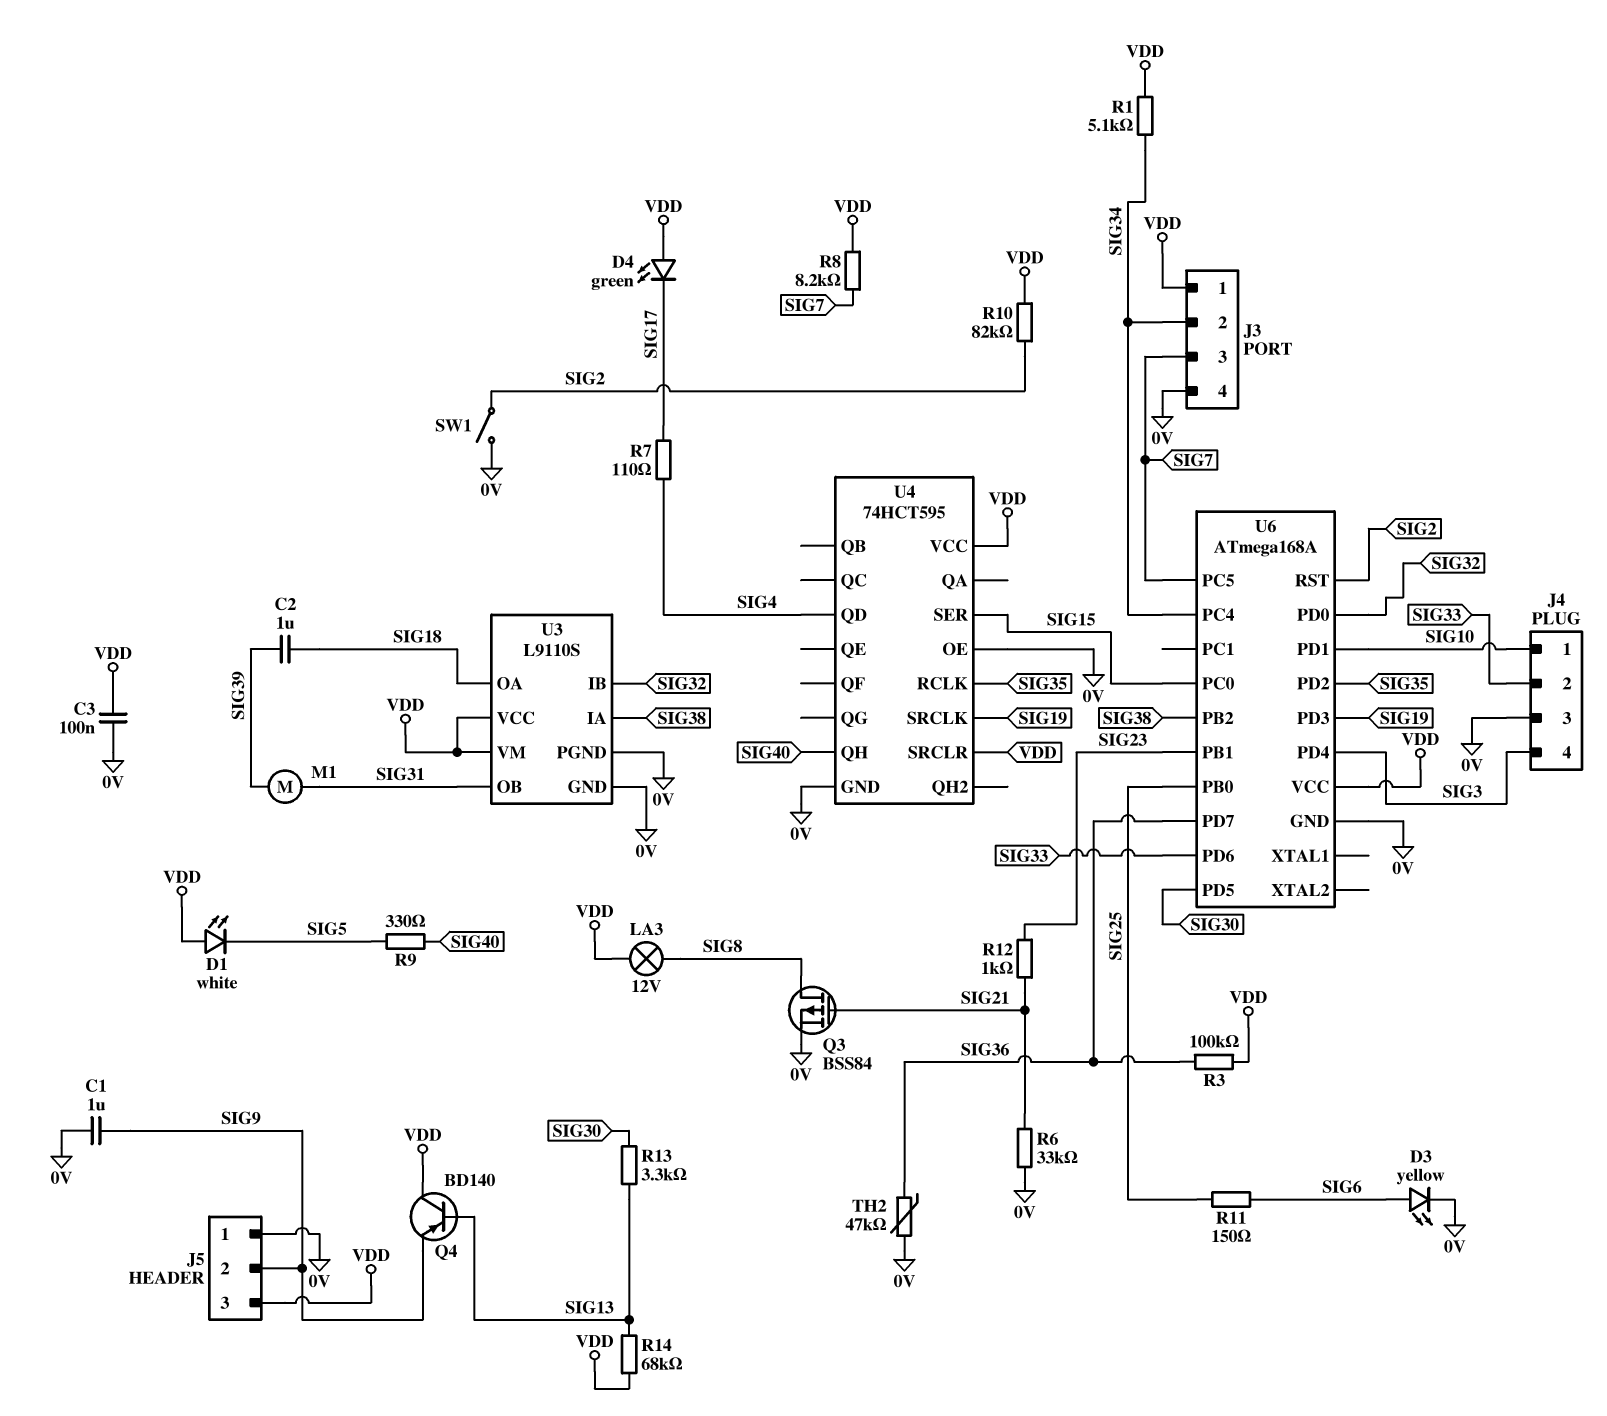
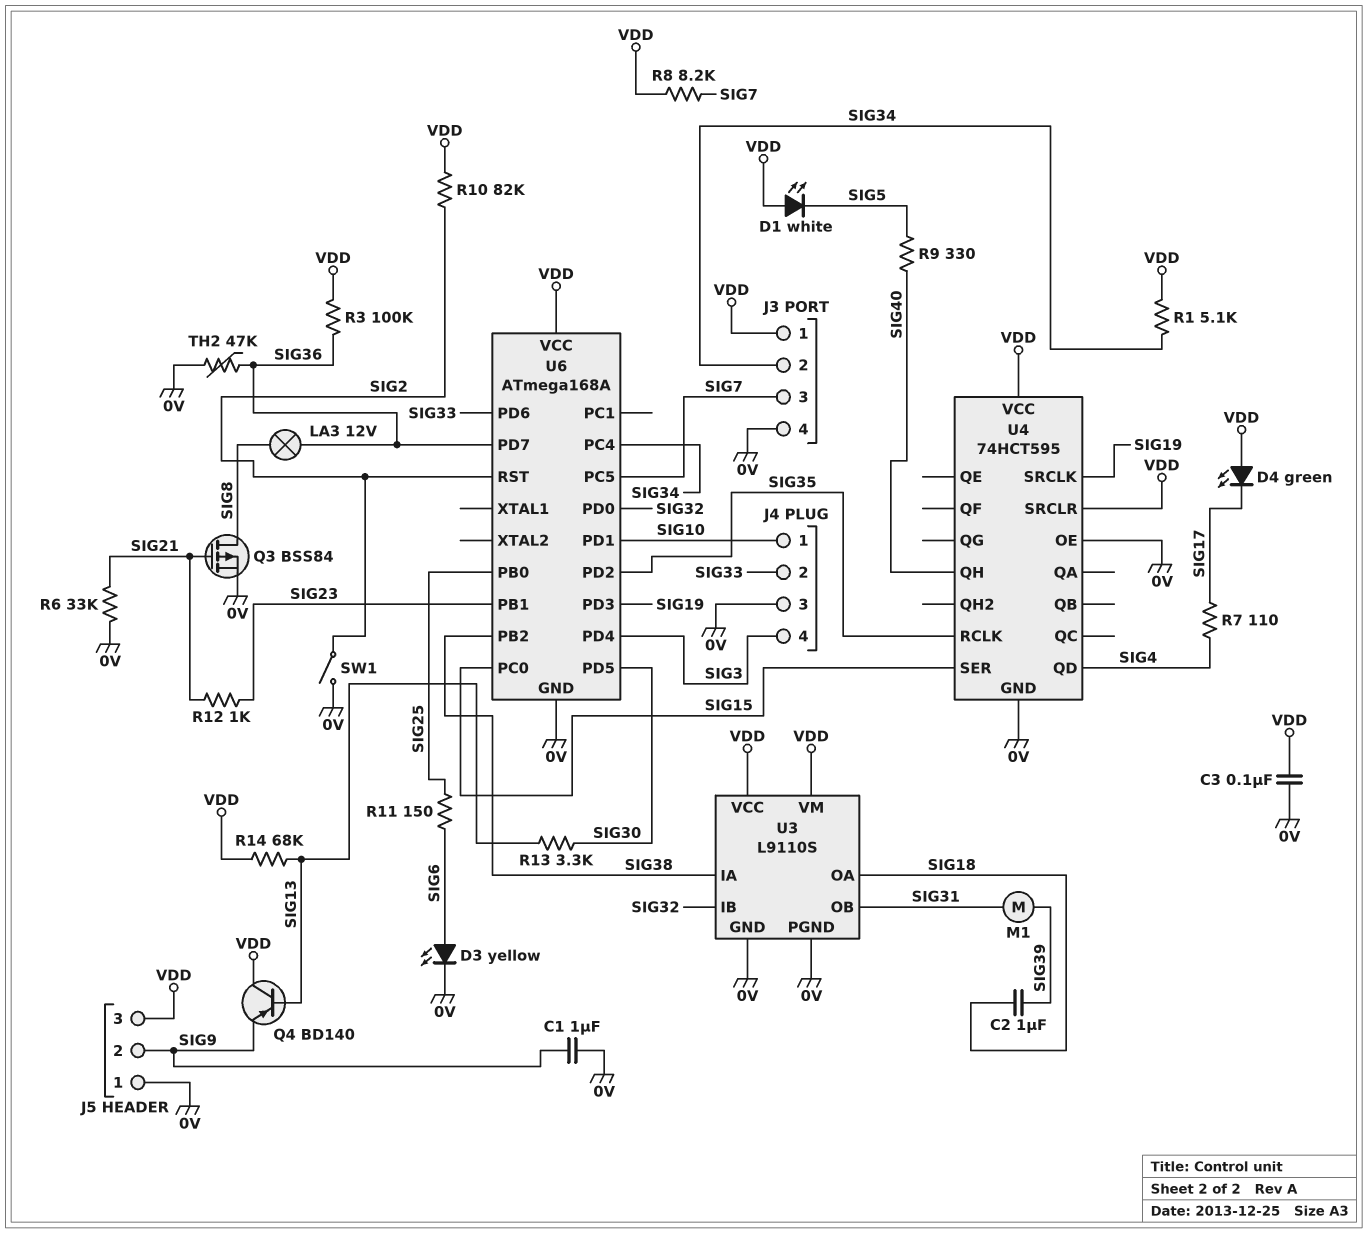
LA3: lamp 12V (SIG8, VDD) -> lamp 12V (SIG8, SIG36)

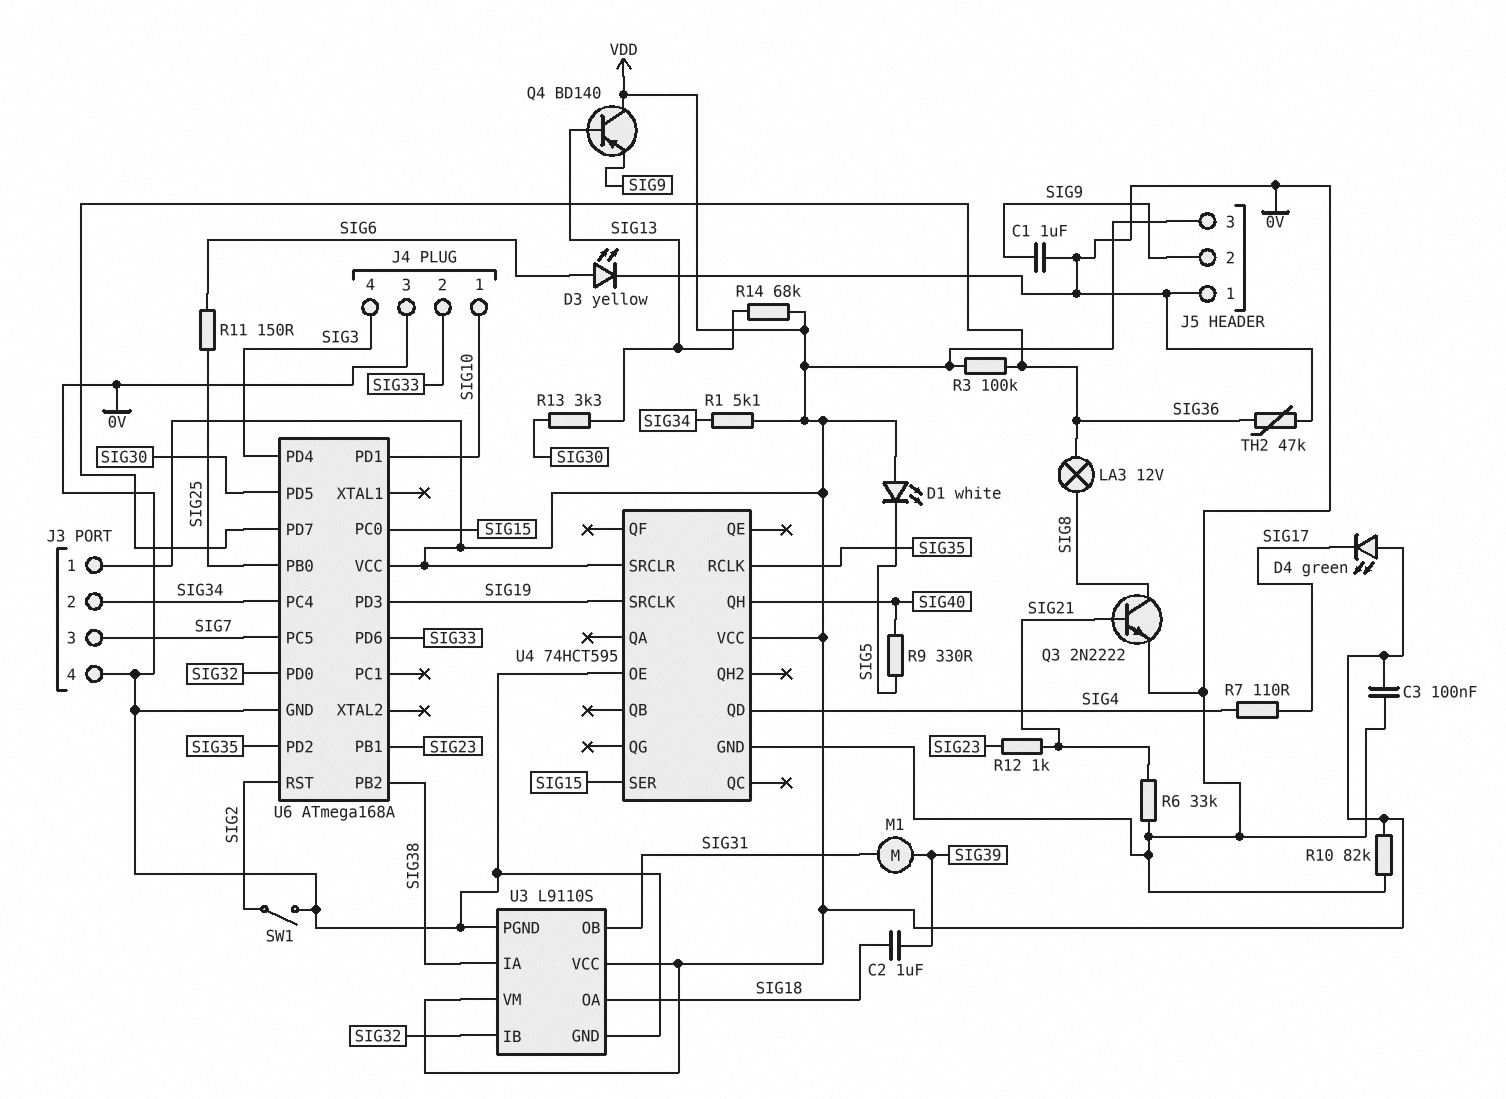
Q3: PMOS BSS84 (G SIG21, D SIG8, S 0V) -> NPN 2N2222 (B SIG21, C SIG8, E 0V)
R8: 8.2k (SIG7, VDD) -> none
R10: 82k (SIG2, VDD) -> 82k (0V, VDD)

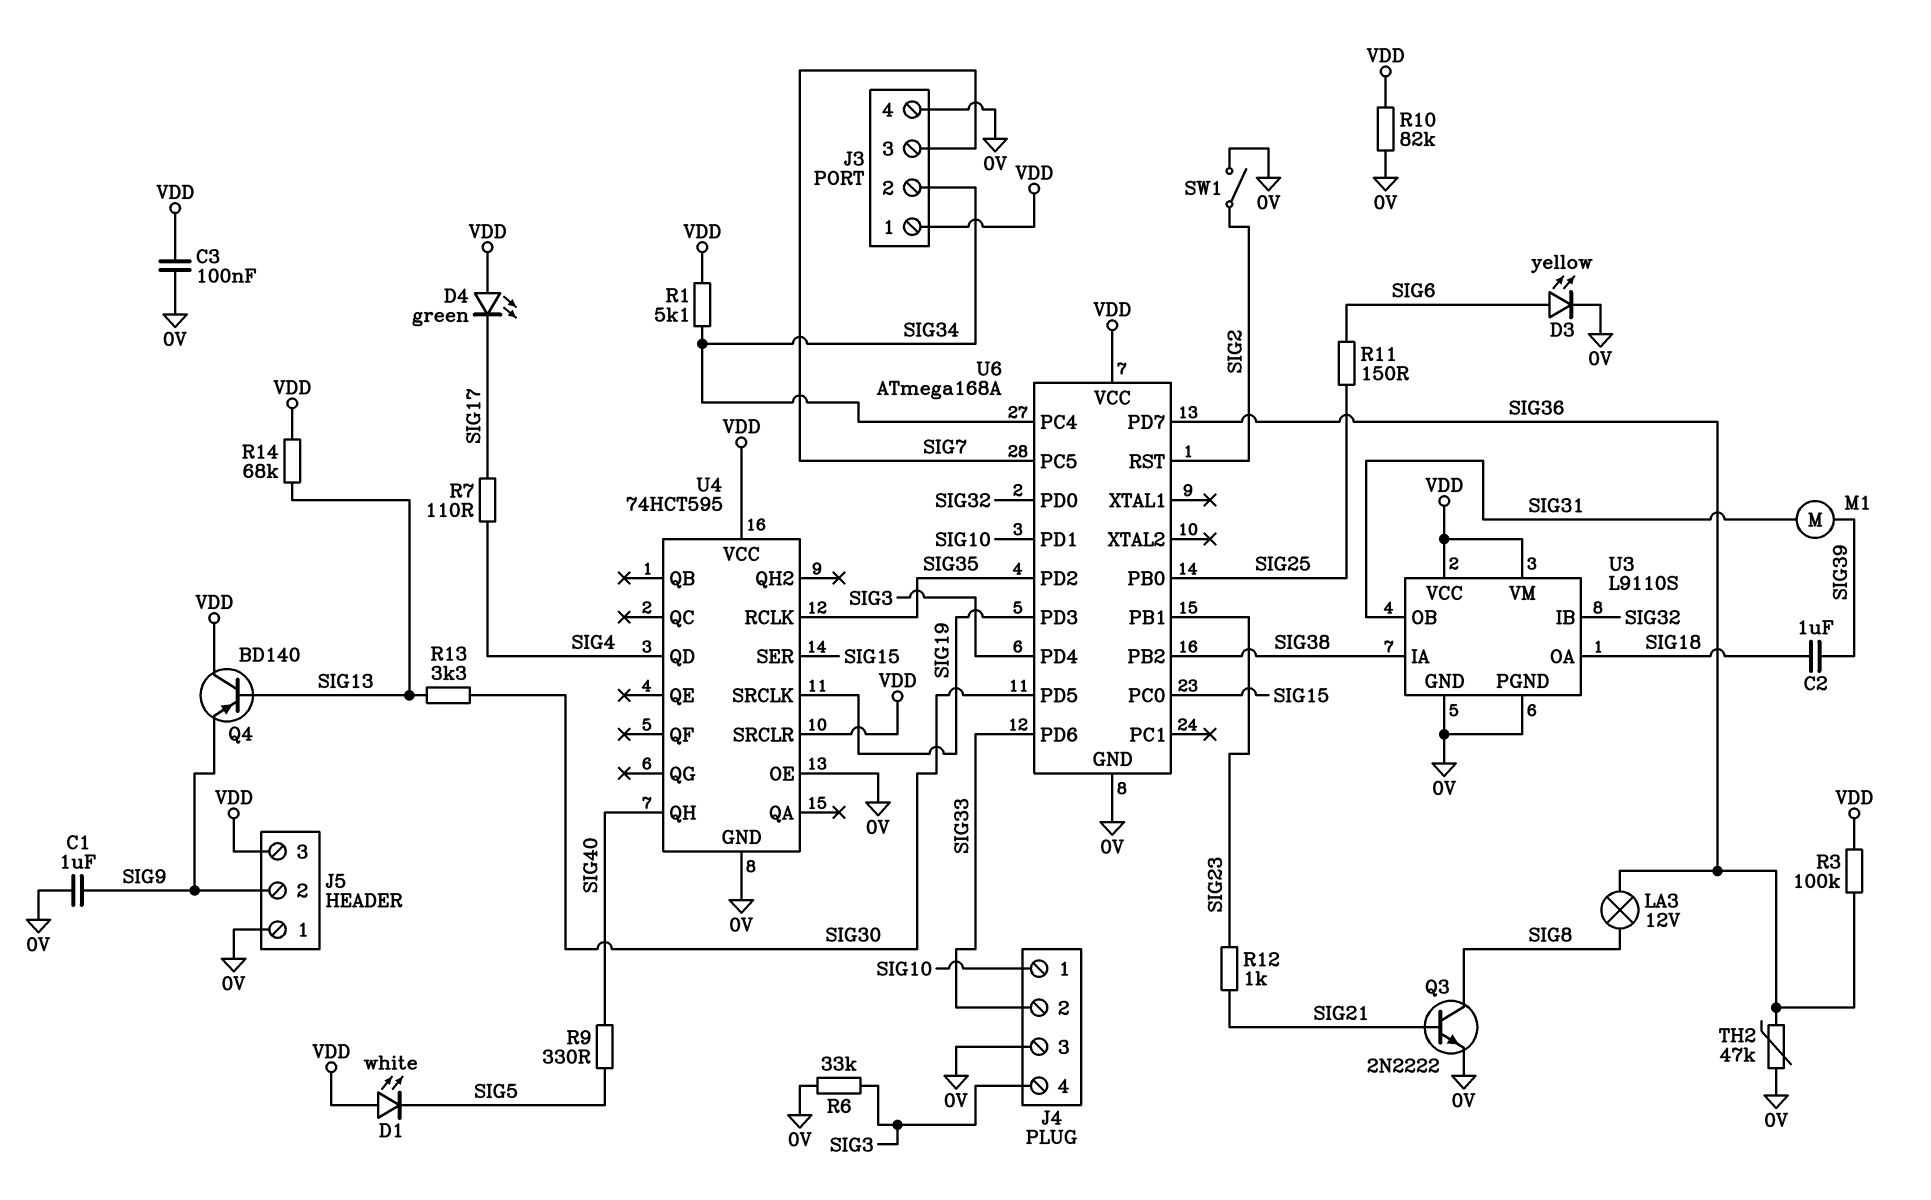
R6: 33k (0V, SIG21) -> 33k (0V, SIG3)

